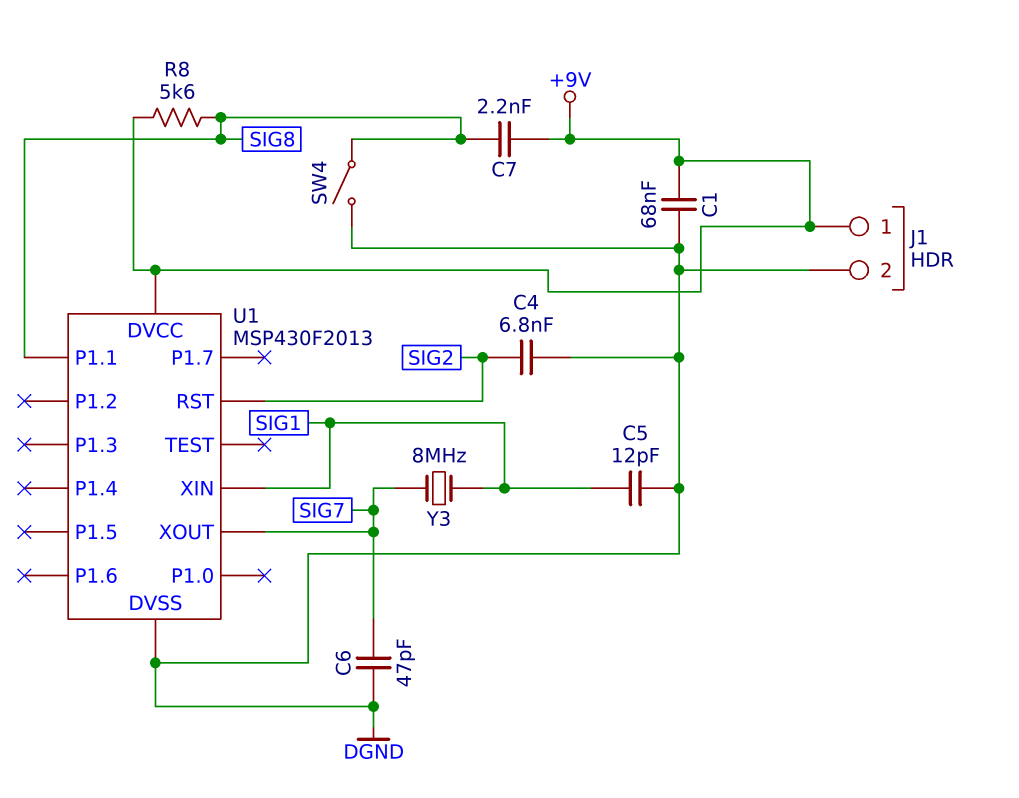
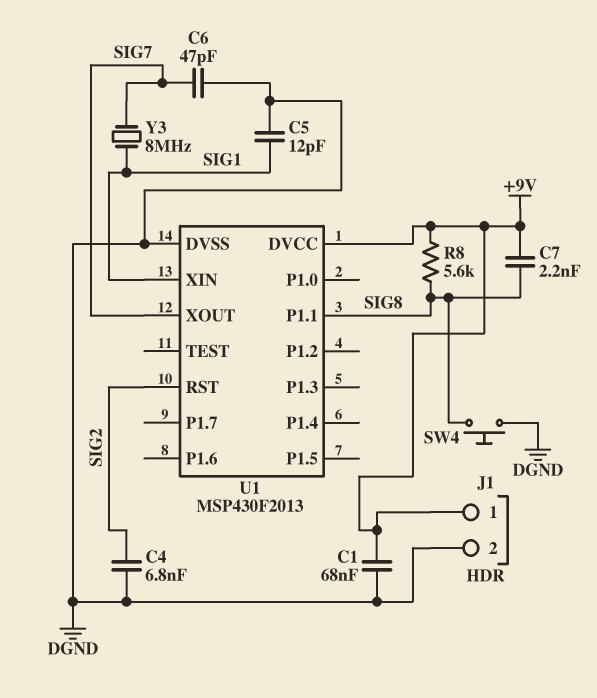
SW4: switch (DGND, SIG8) -> button (DGND, SIG8)

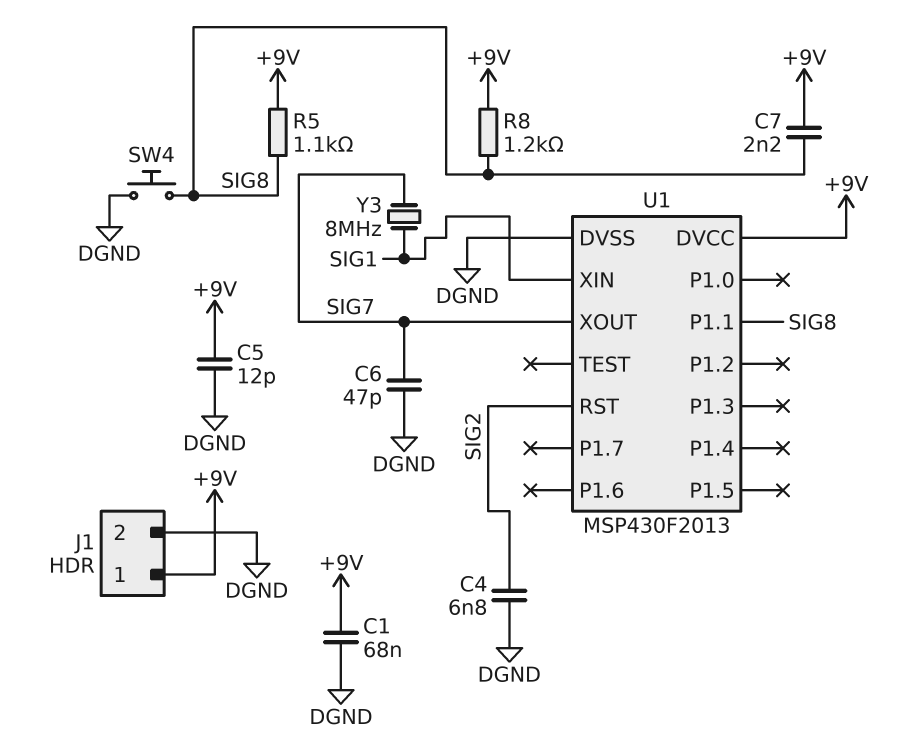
C5: 12pF (DGND, SIG1) -> 12pF (+9V, DGND)
R5: none -> 1.1k (+9V, SIG8)
R8: 5.6k (+9V, SIG8) -> 1.2k (+9V, SIG8)

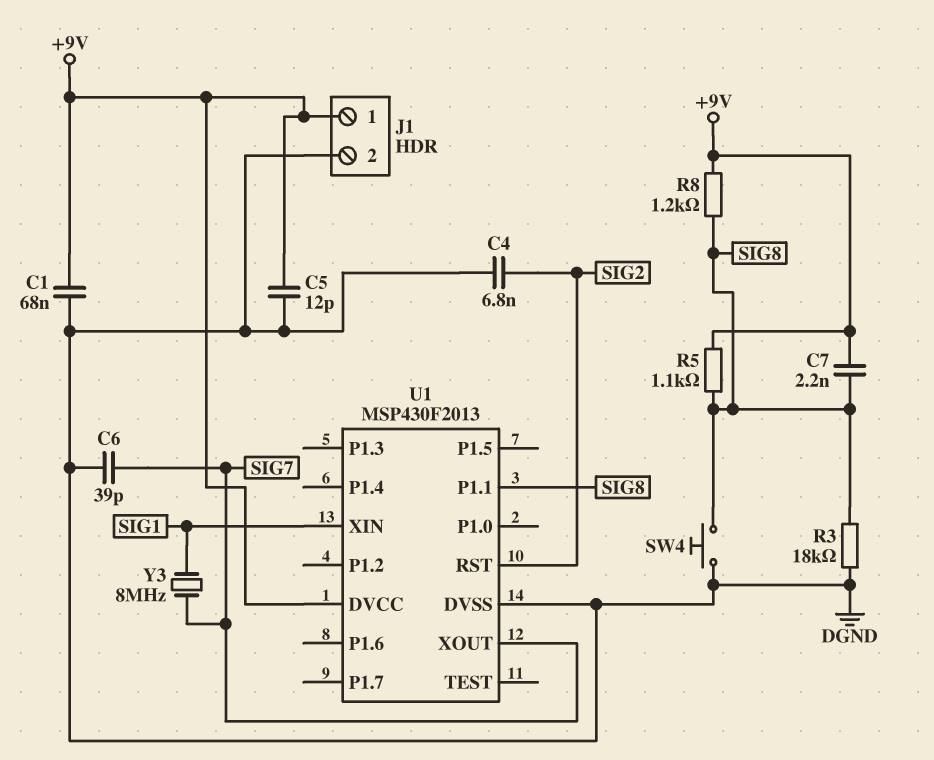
C6: 47pF (DGND, SIG7) -> 39pF (DGND, SIG7)
R3: none -> 18k (DGND, SIG8)

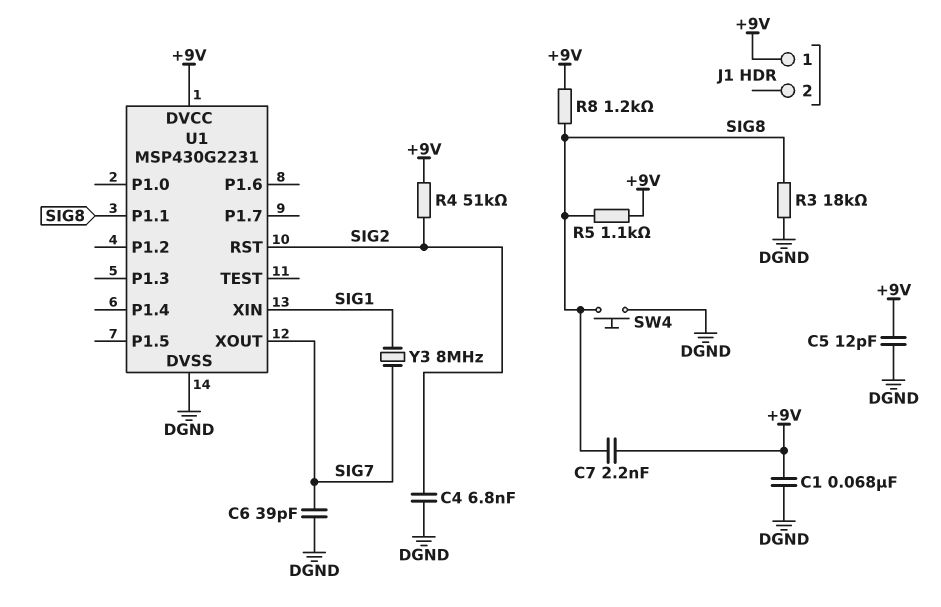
J1 pin 2: DGND -> none
R4: none -> 51k (+9V, SIG2)
U1: MSP430F2013 -> MSP430G2231

